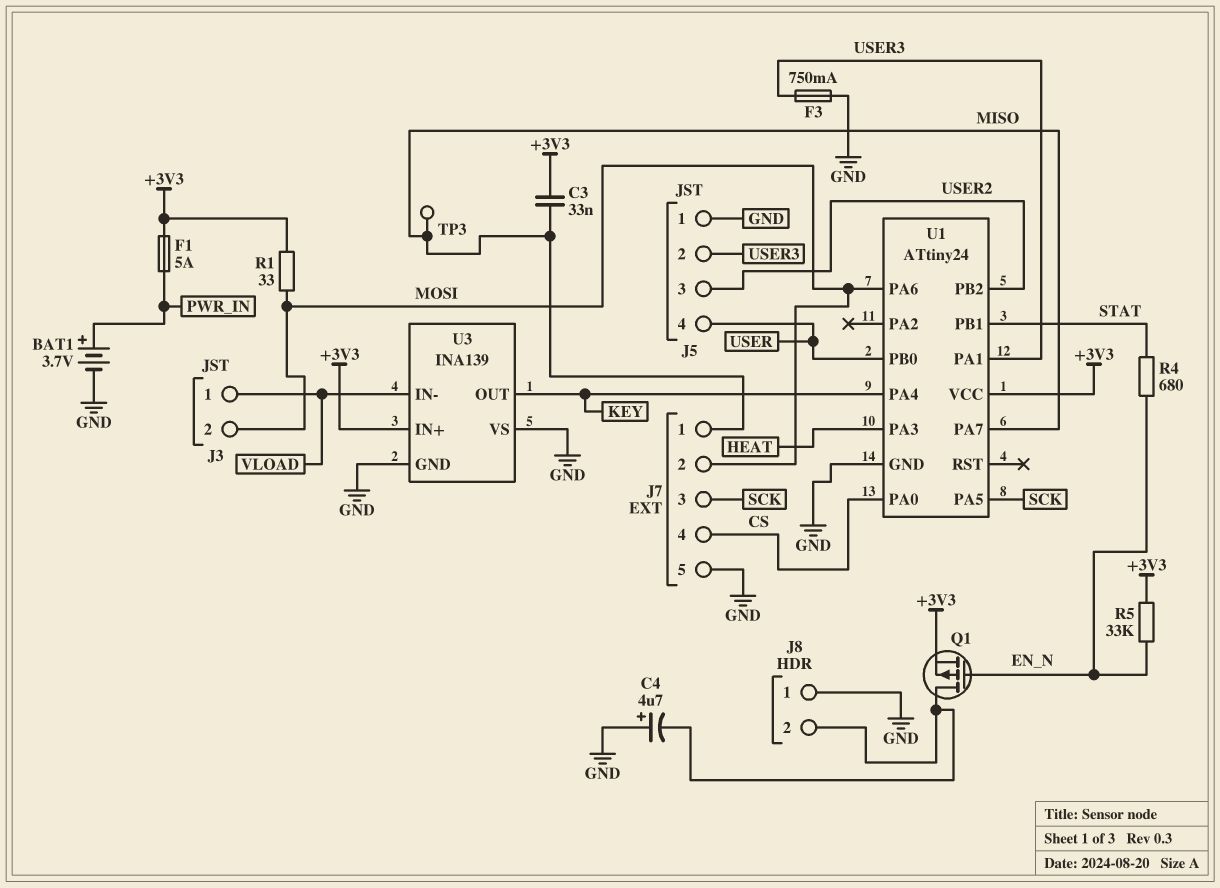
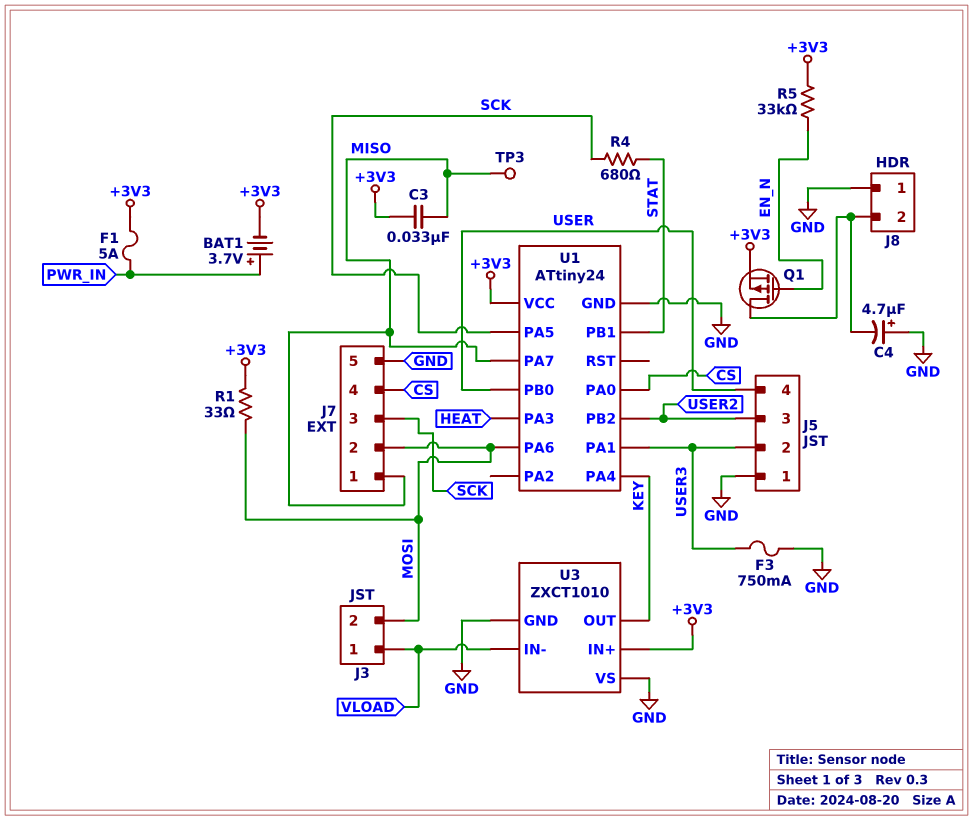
BAT1: 3.7V (plus PWR_IN, minus GND) -> 3.7V (plus PWR_IN, minus +3V3)
R4: 680 (EN_N, STAT) -> 680 (SCK, STAT)
U3: INA139 -> ZXCT1010

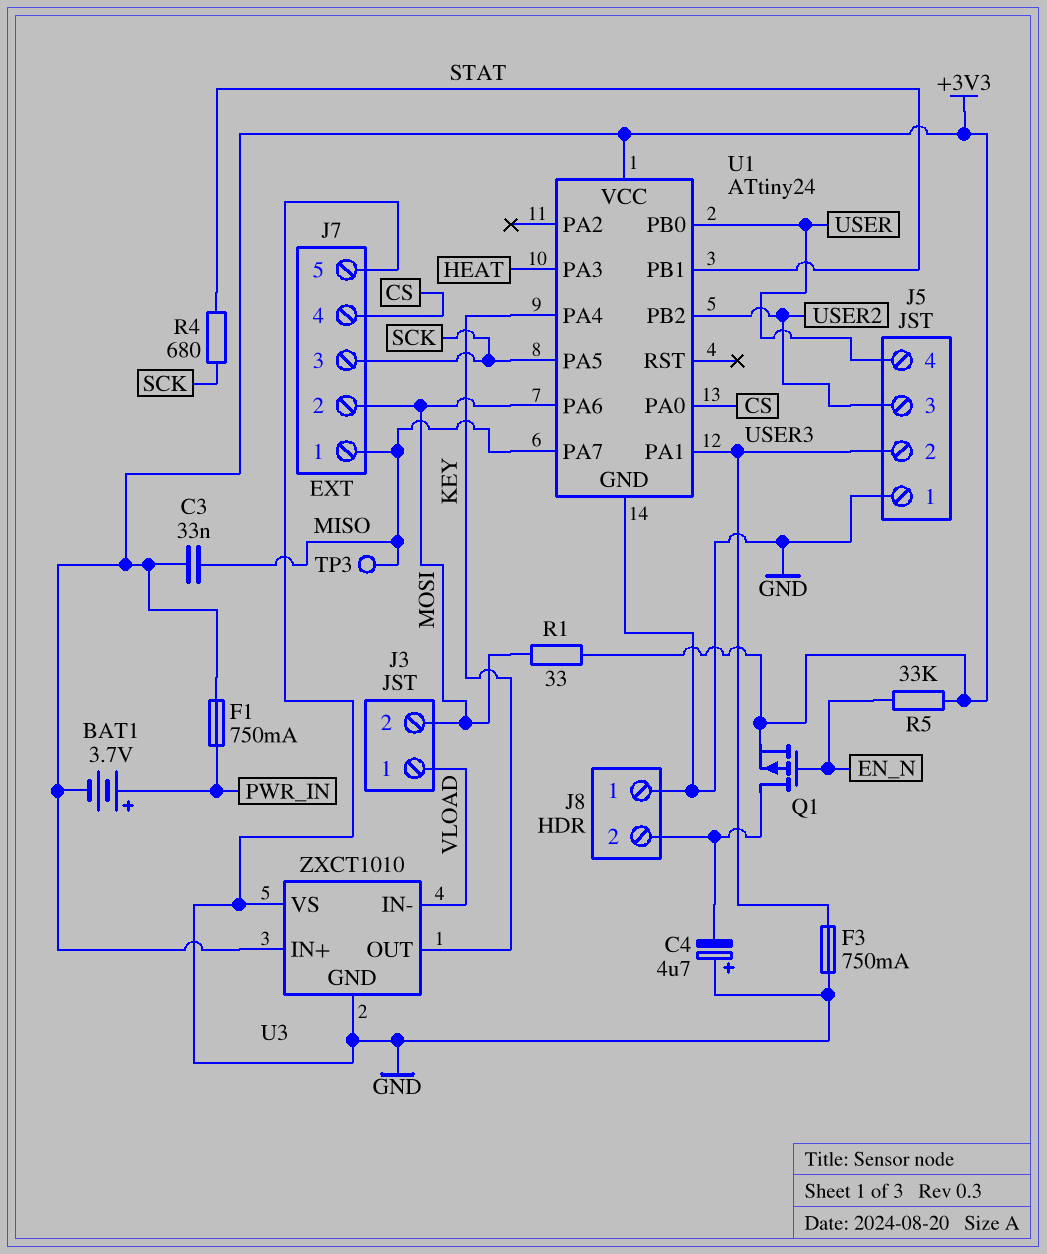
F1: 5A (+3V3, PWR_IN) -> 750mA (+3V3, PWR_IN)

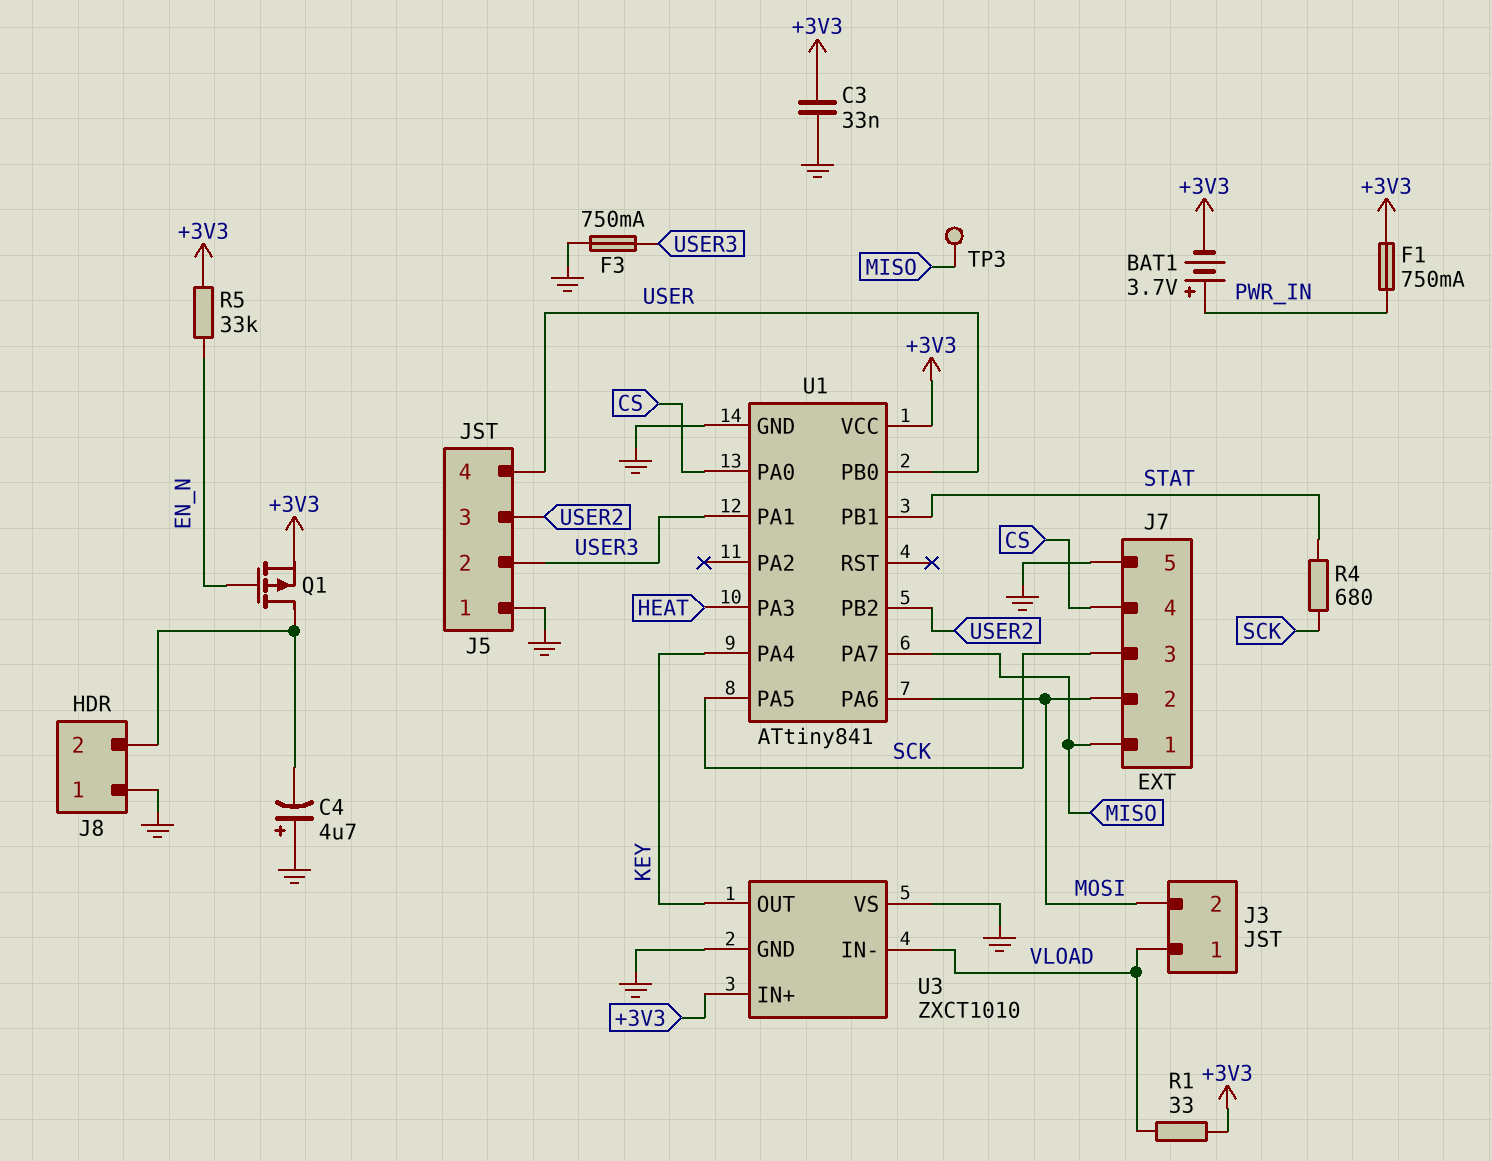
C3: 33nF (+3V3, MISO) -> 33nF (+3V3, GND)
R1: 33 (+3V3, MOSI) -> 33 (+3V3, VLOAD)
U1: ATtiny24 -> ATtiny841

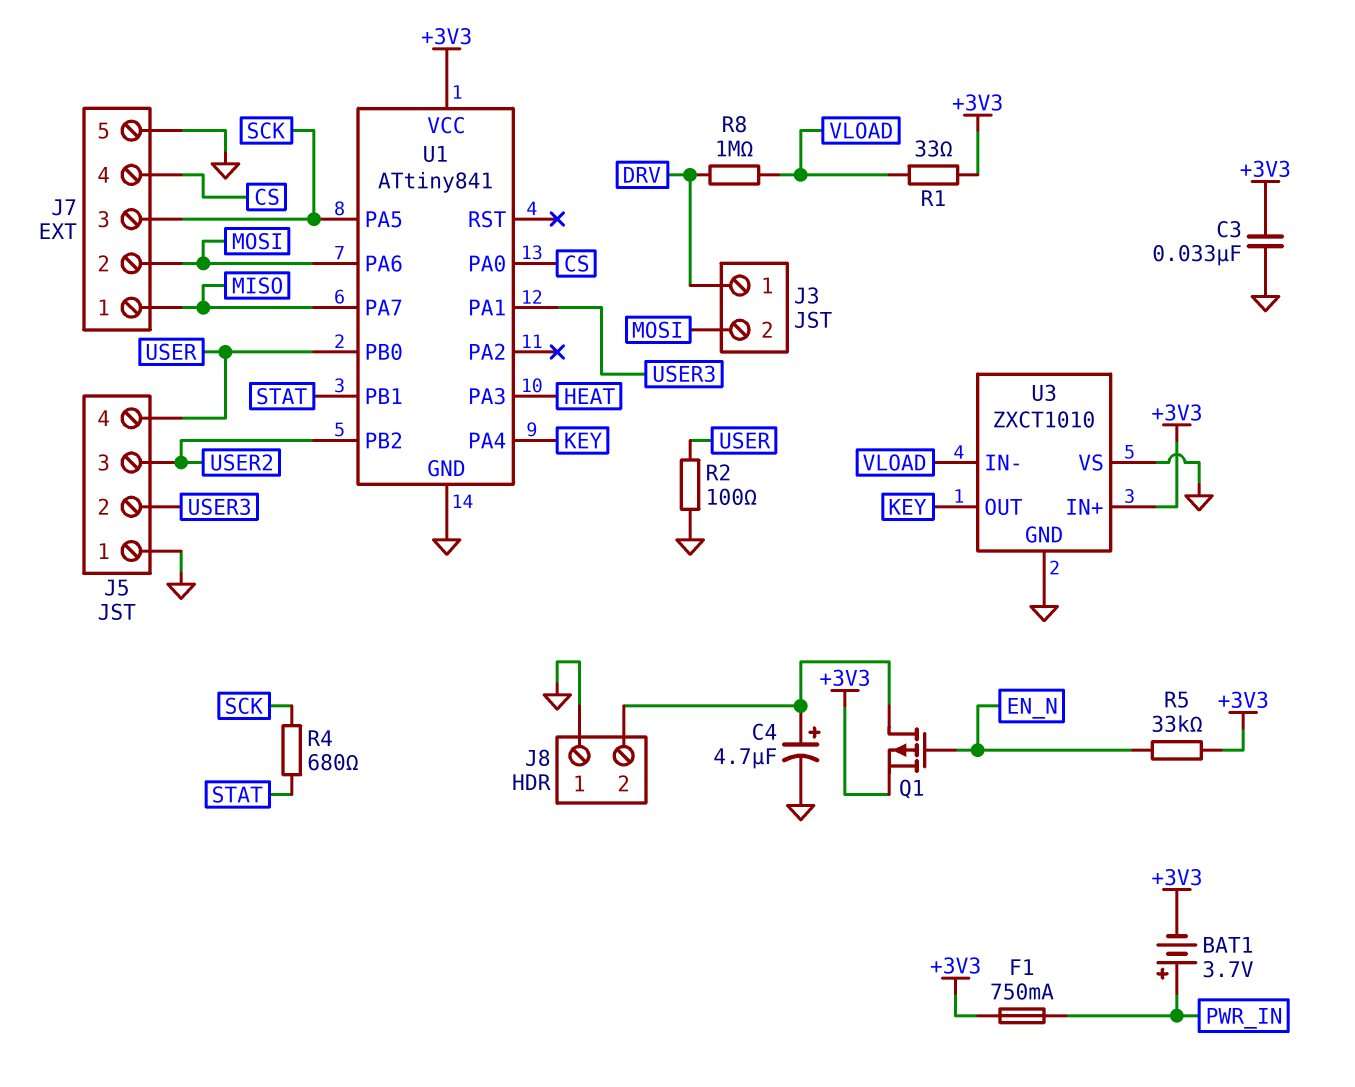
C4: 4.7uF (plus GND, minus J8/2) -> 4.7uF (plus J8/2, minus GND)
F3: 750mA (GND, USER3) -> none
J3 pin 1: VLOAD -> DRV
R2: none -> 100 (GND, USER)
R8: none -> 1M (DRV, VLOAD)
TP3: test point (MISO) -> none

